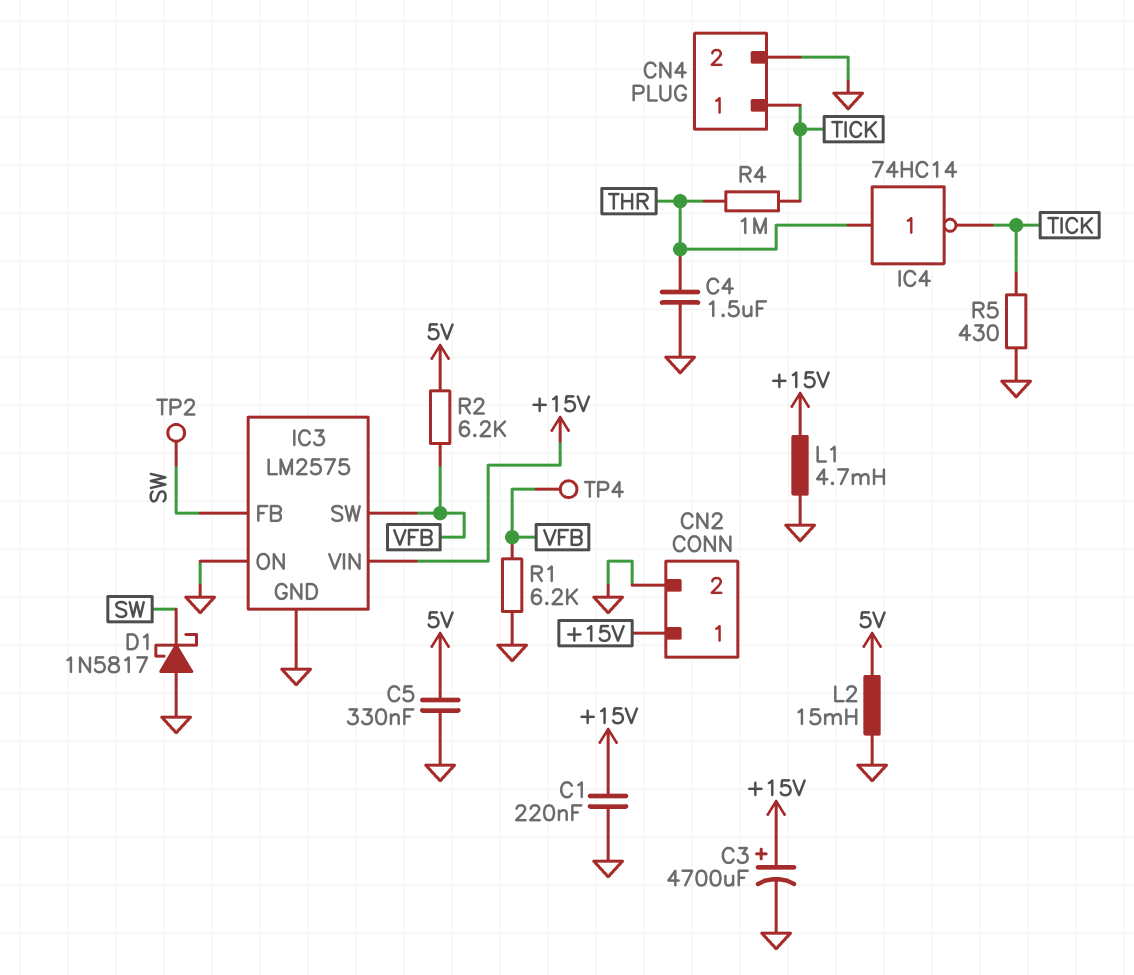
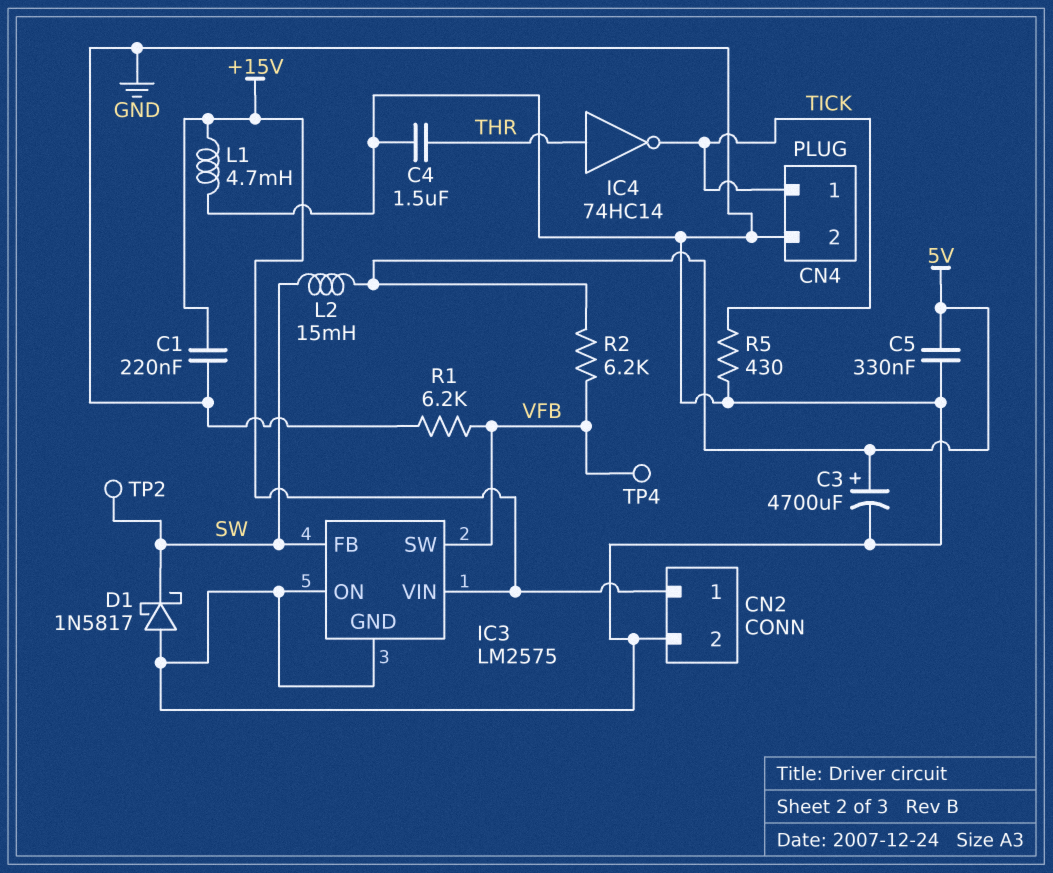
C3: 4700uF (plus +15V, minus GND) -> 4700uF (plus 5V, minus GND)
L2: 15mH (5V, GND) -> 15mH (5V, SW)
R4: 1M (THR, TICK) -> none

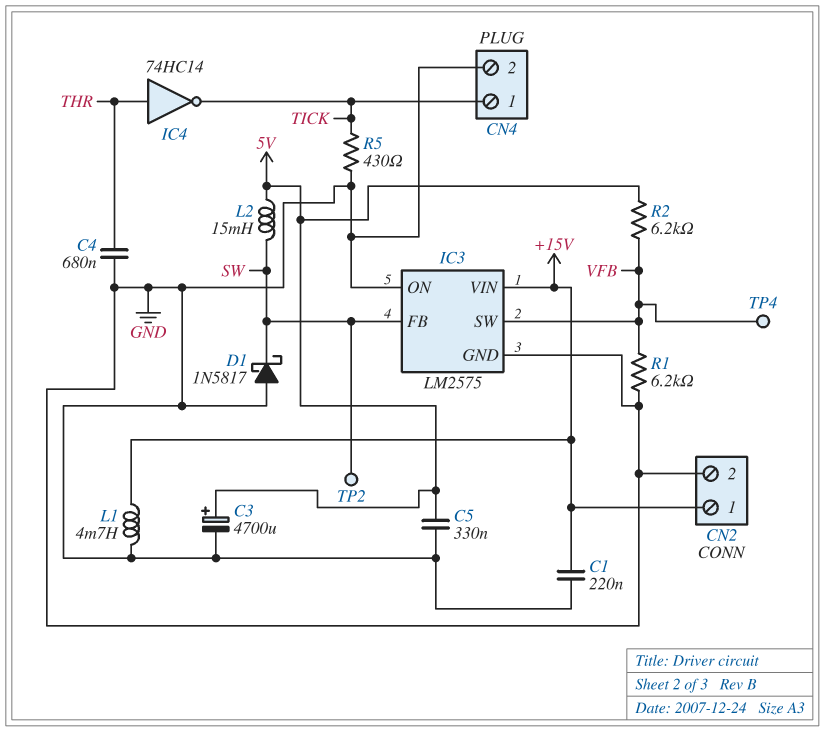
C4: 1.5uF (GND, THR) -> 680nF (GND, THR)

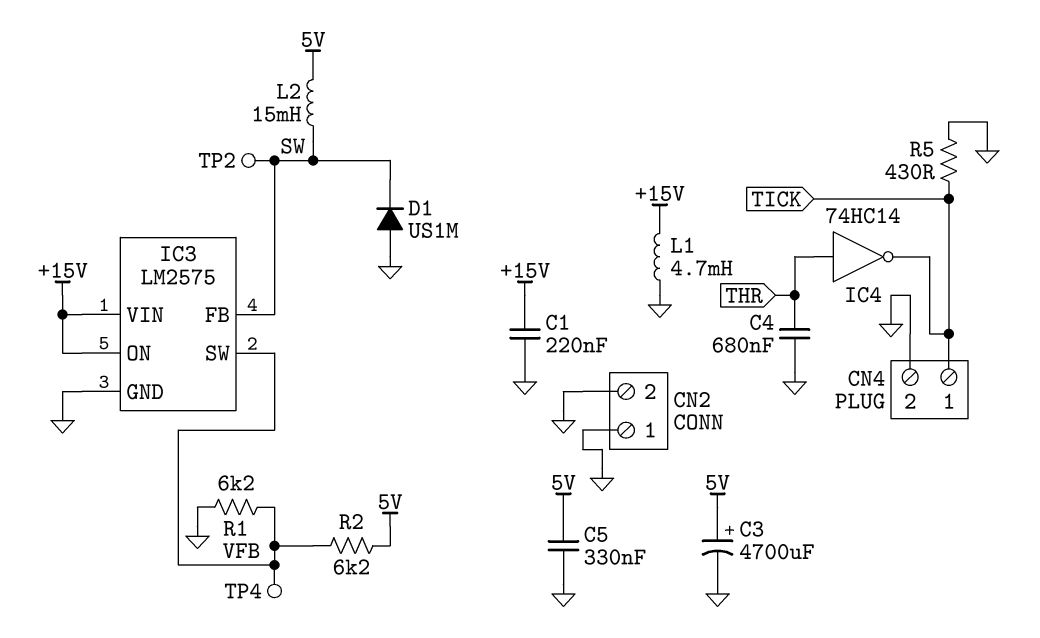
CN2 pin 1: +15V -> GND
D1: schottky 1N5817 (A GND, K SW) -> diode US1M (A GND, K SW)
IC3 pin ON: GND -> +15V

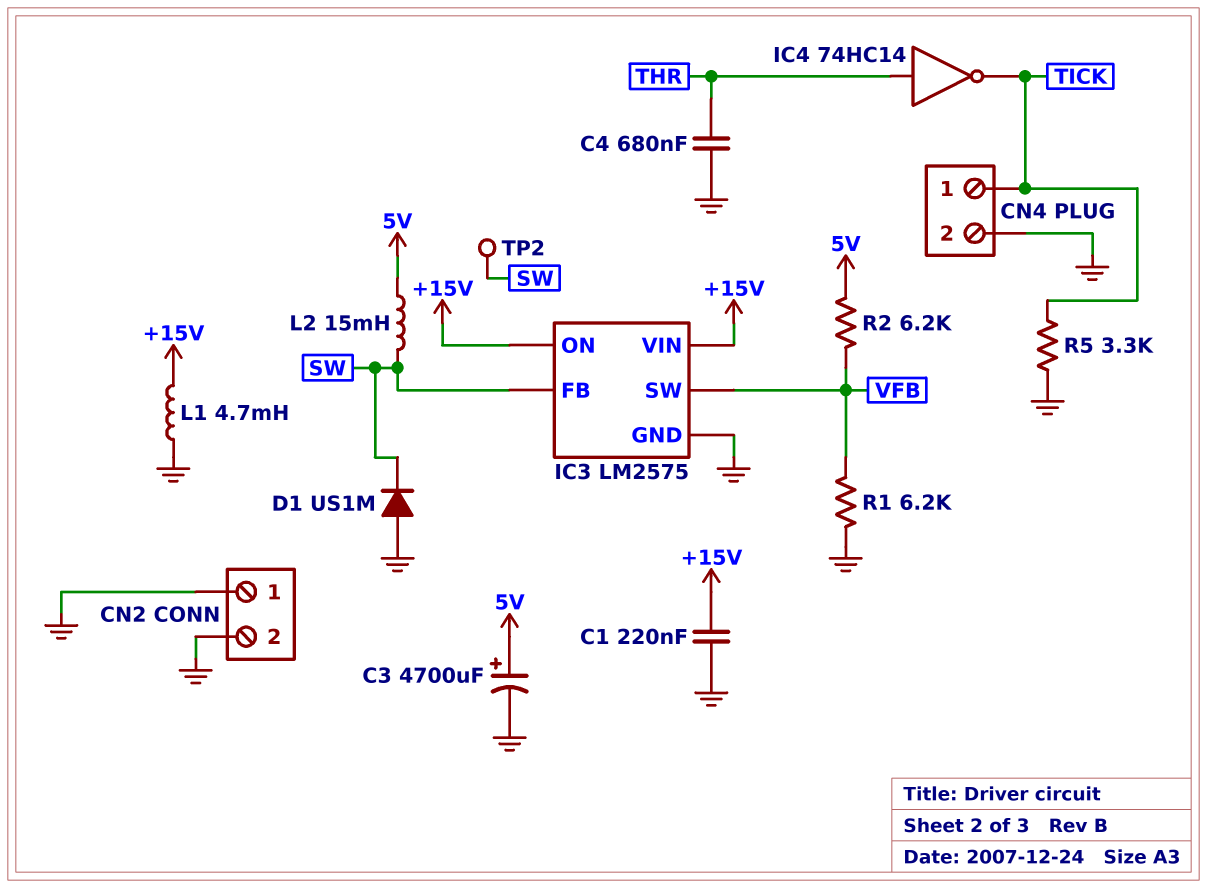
C5: 330nF (5V, GND) -> none
R5: 430 (GND, TICK) -> 3.3k (GND, TICK)
TP4: test point (VFB) -> none

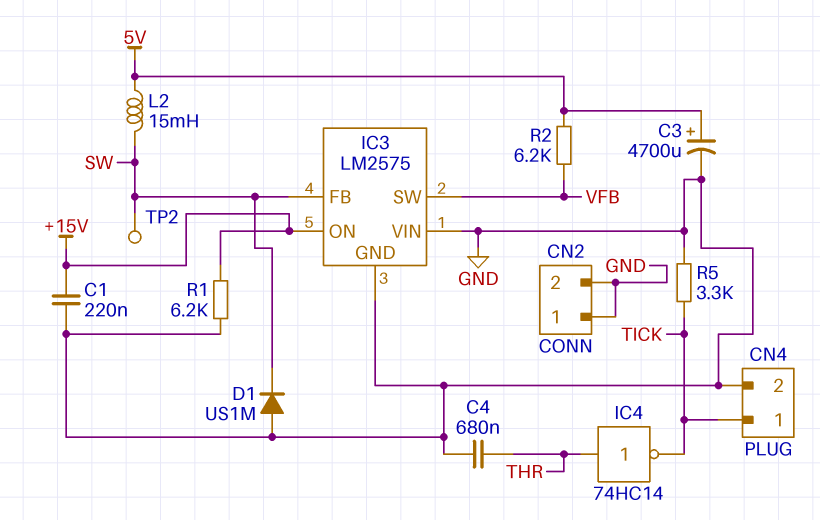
IC3 pin VIN: +15V -> GND
L1: 4.7mH (+15V, GND) -> none
R1: 6.2k (GND, VFB) -> 6.2k (+15V, GND)

